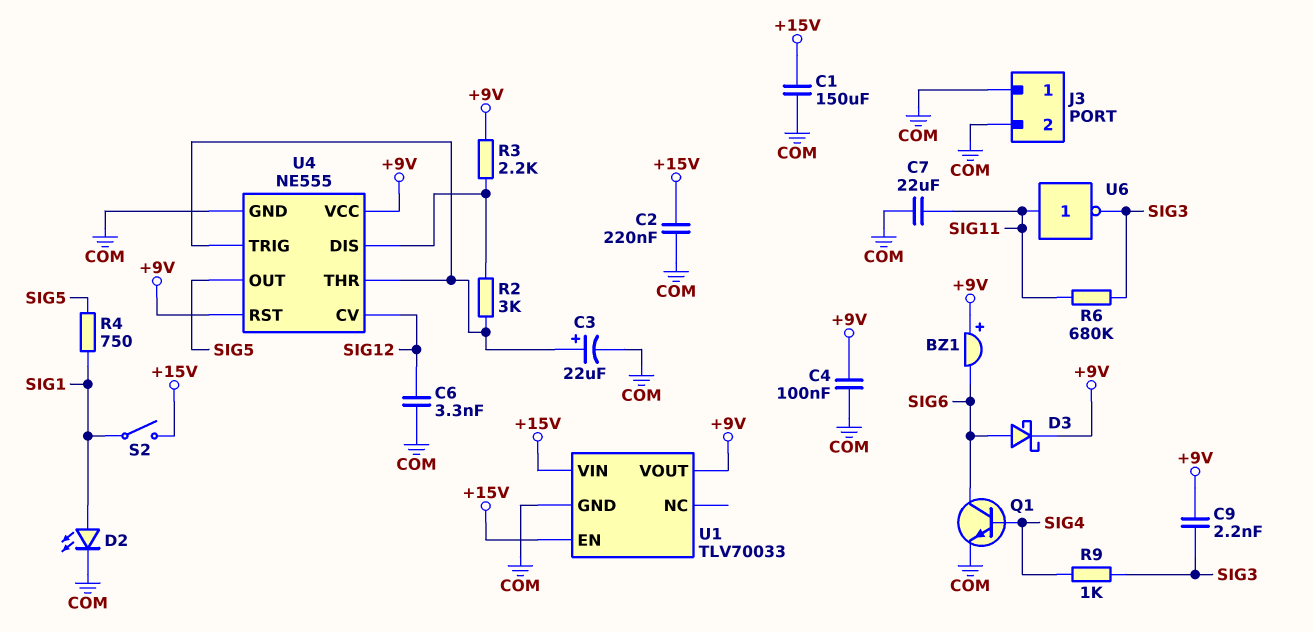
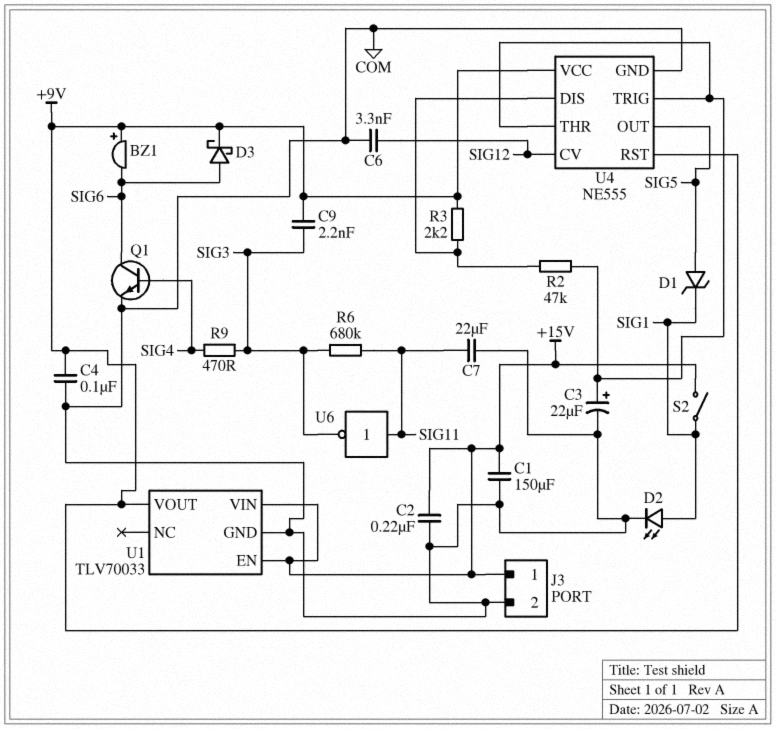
D1: none -> zener (A SIG5, K SIG1)
J3 pin 1: COM -> +15V
R2: 3k (U4/DIS, U4/THR) -> 47k (U4/DIS, U4/THR)
R4: 750 (SIG1, SIG5) -> none
R9: 1k (SIG3, SIG4) -> 470 (SIG3, SIG4)

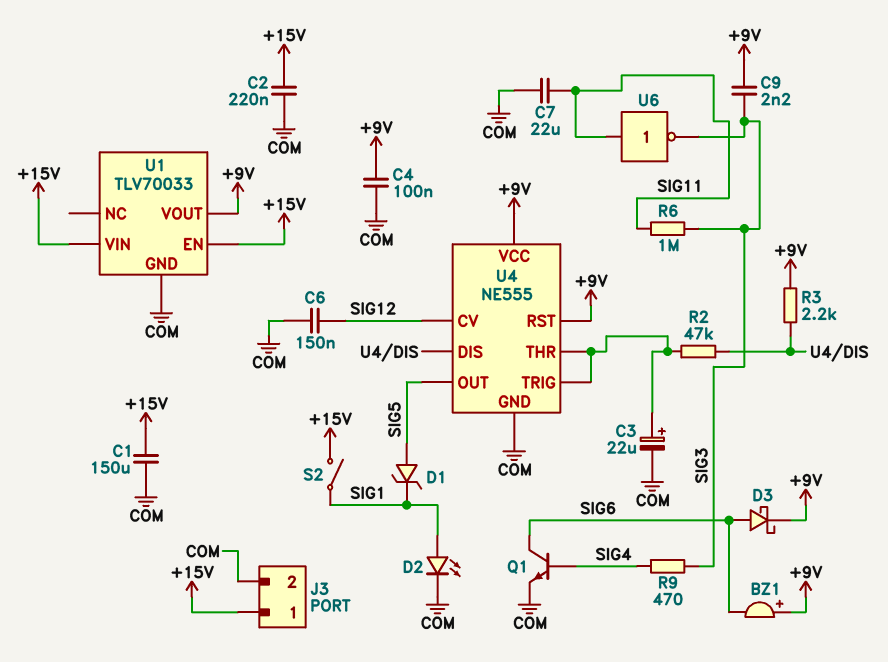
C6: 3.3nF (COM, SIG12) -> 150nF (COM, SIG12)
R6: 680k (SIG3, SIG11) -> 1M (SIG3, SIG11)

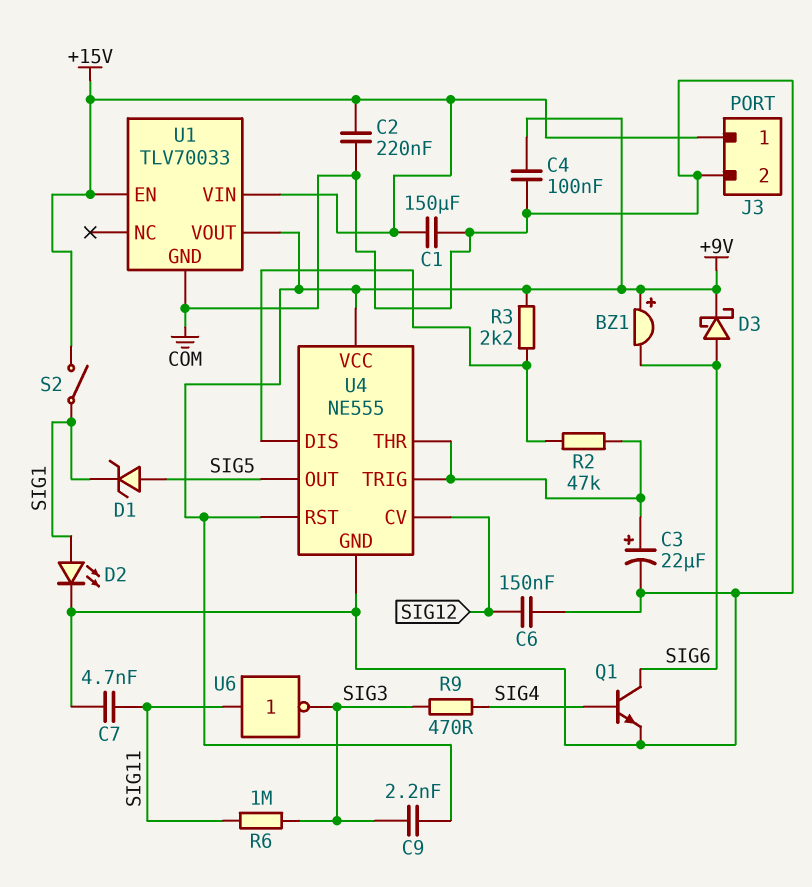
C7: 22uF (COM, SIG11) -> 4.7nF (COM, SIG11)

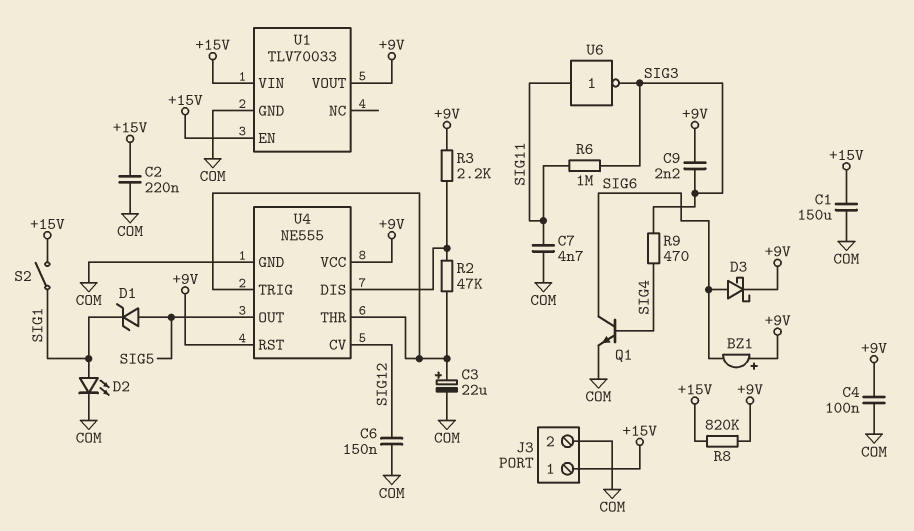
R8: none -> 820k (+9V, +15V)

